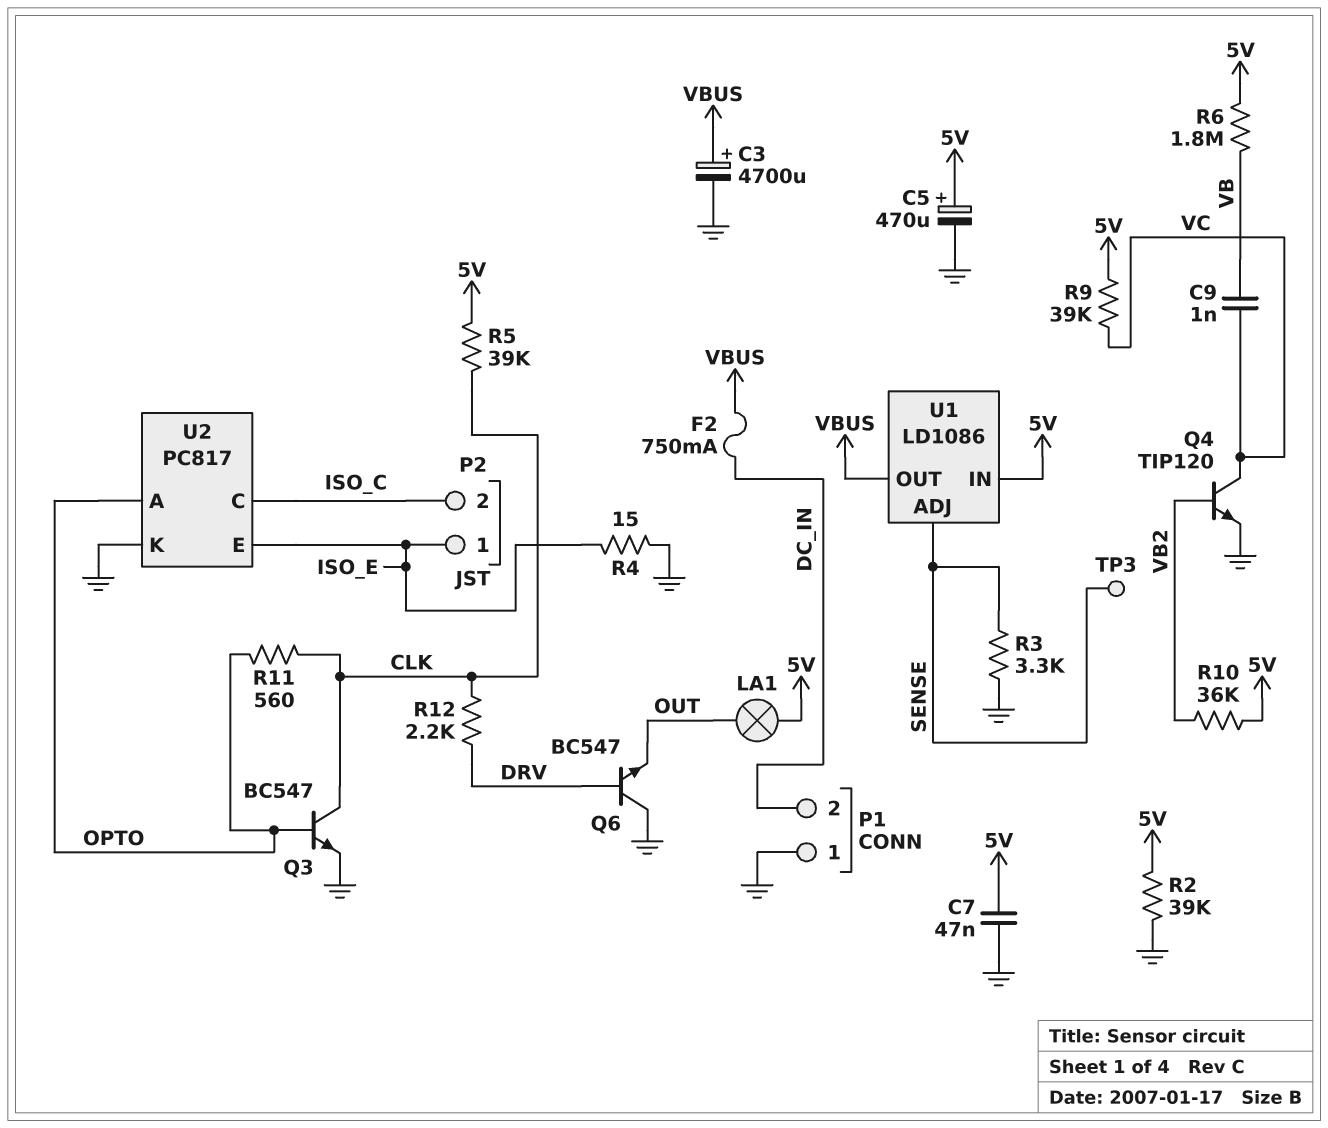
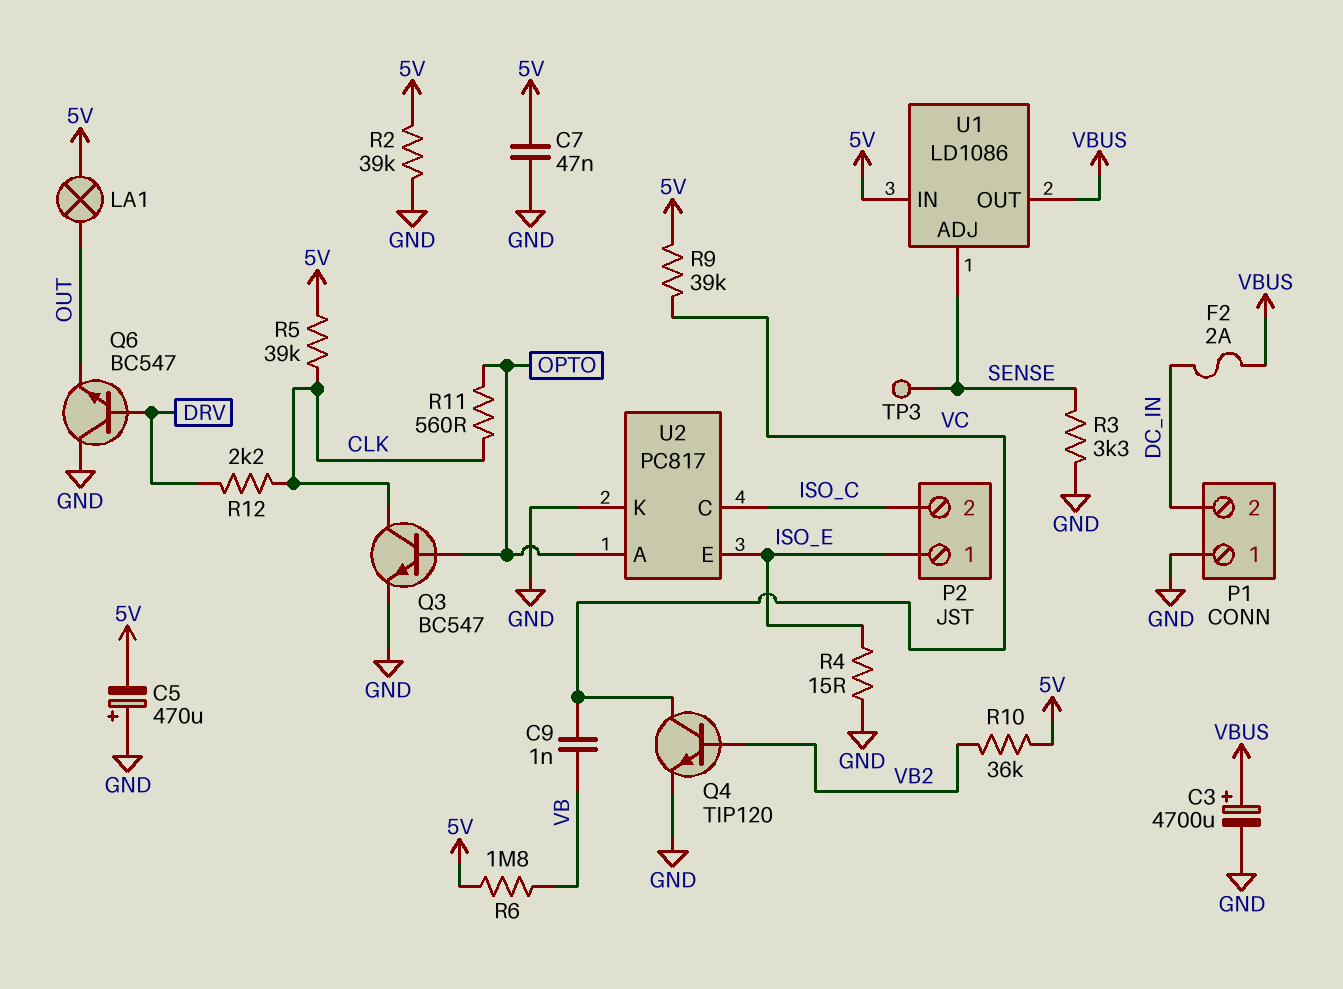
C5: 470uF (plus 5V, minus GND) -> 470uF (plus GND, minus 5V)
F2: 750mA (DC_IN, VBUS) -> 2A (DC_IN, VBUS)

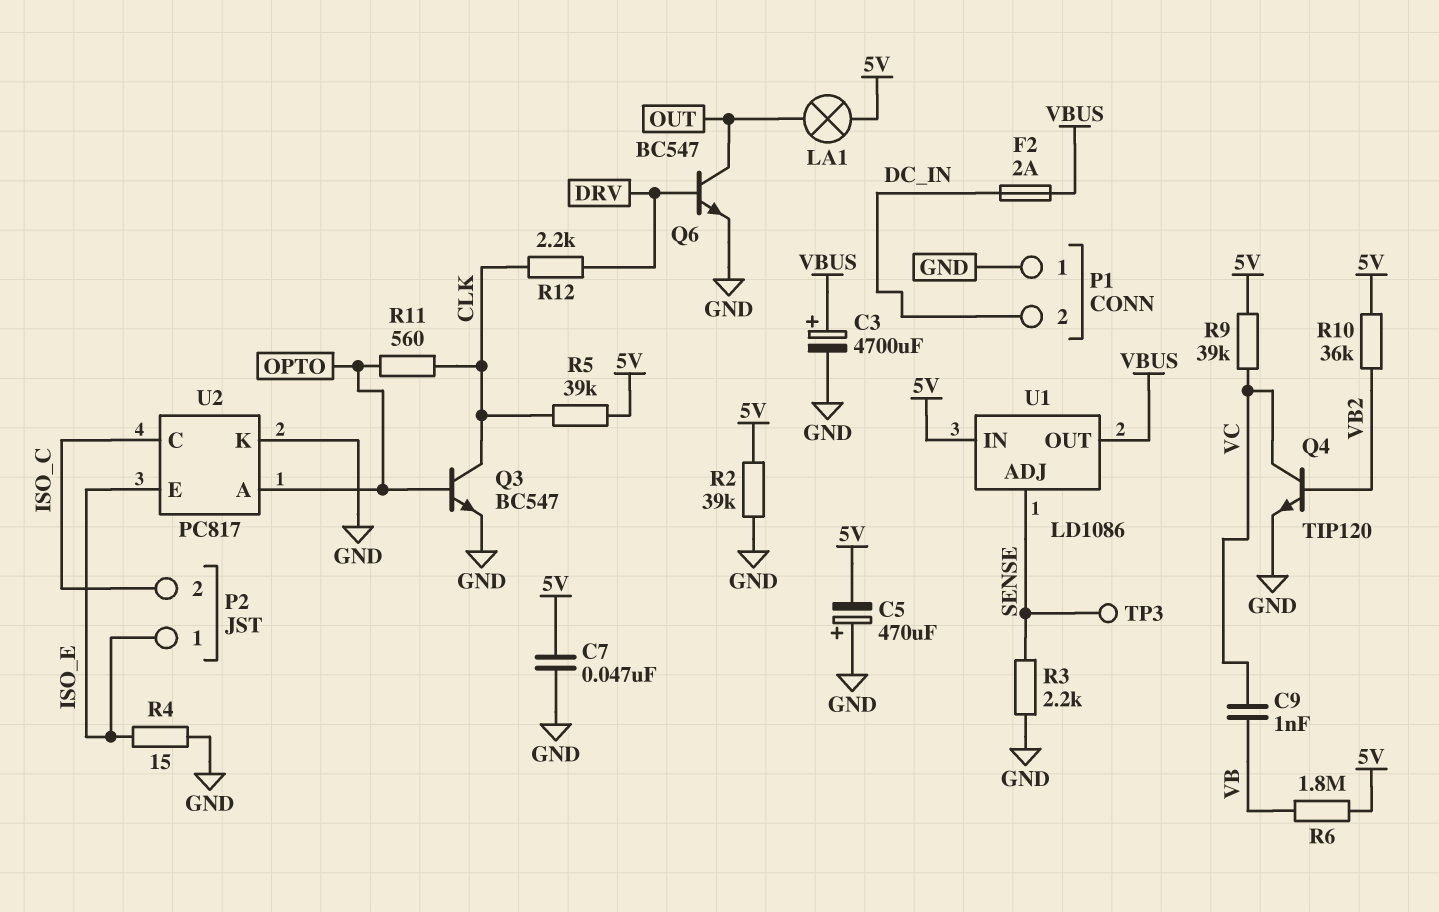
Q6: NPN BC547 (B DRV, C GND, E OUT) -> NPN BC547 (B DRV, C OUT, E GND)
R3: 3.3k (GND, SENSE) -> 2.2k (GND, SENSE)

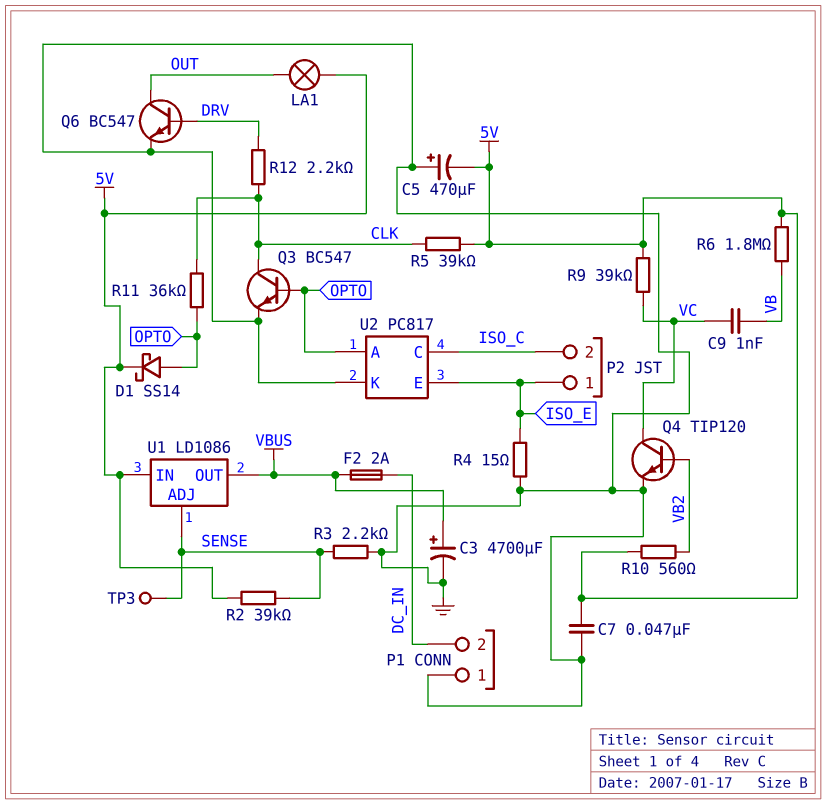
D1: none -> schottky SS14 (A OPTO, K 5V)
R2: 39k (5V, GND) -> 39k (5V, SENSE)
R10: 36k (5V, VB2) -> 560 (5V, VB2)
R11: 560 (CLK, OPTO) -> 36k (CLK, OPTO)

